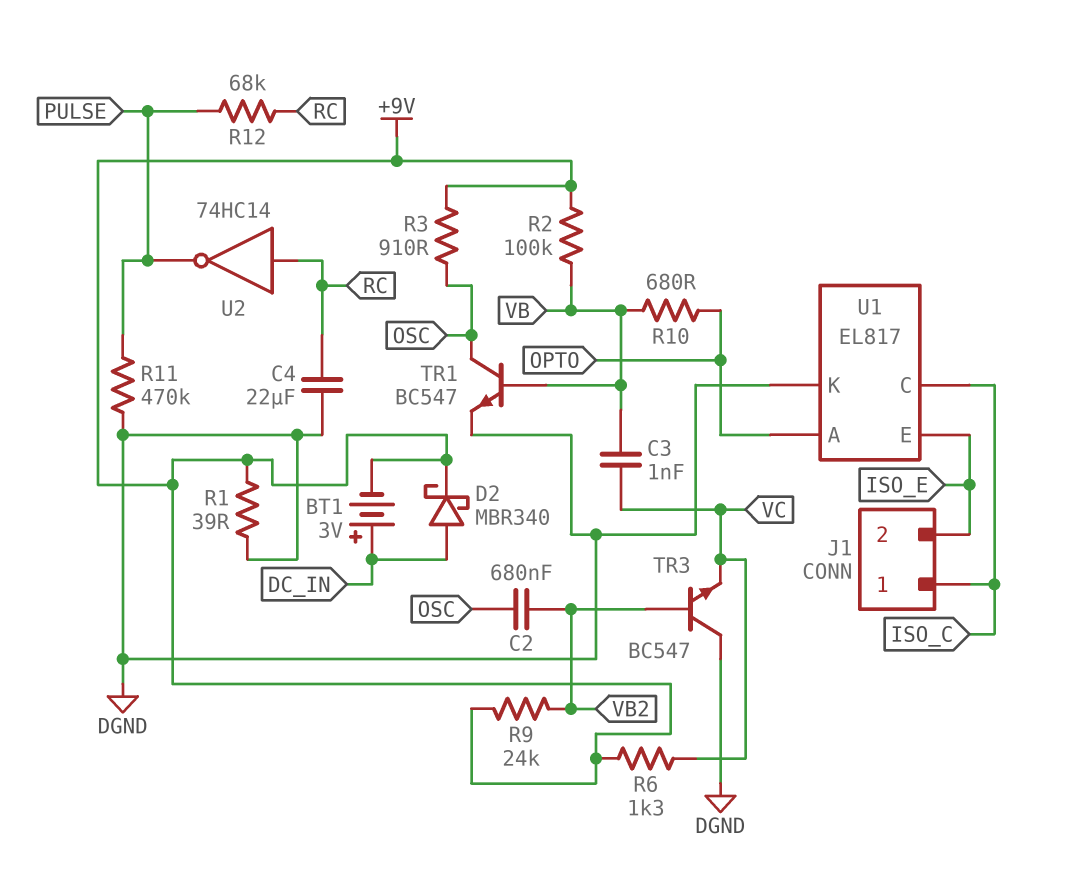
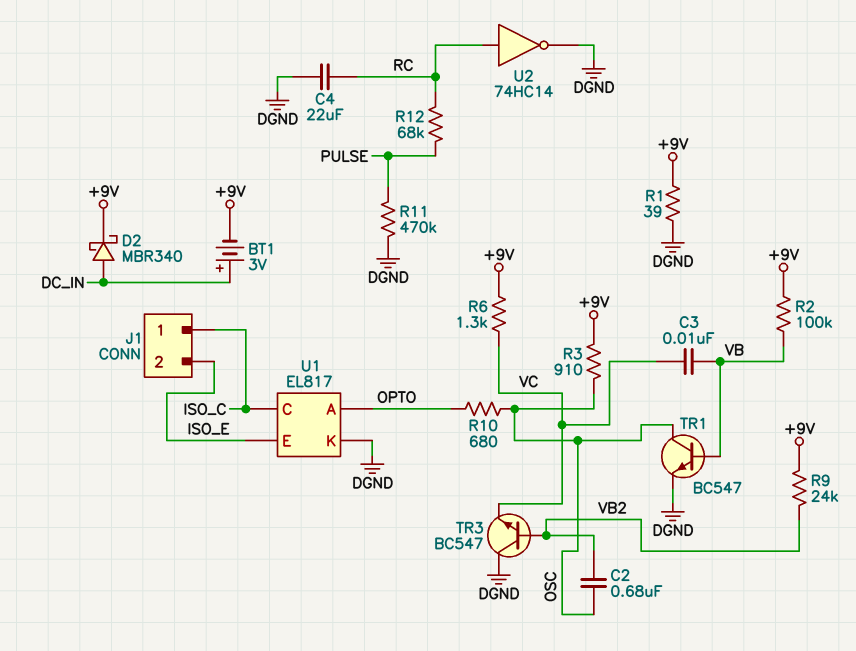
C3: 1nF (VB, VC) -> 10nF (VB, VC)
R10: 680 (OPTO, VB) -> 680 (OPTO, OSC)
U2: NOT 74HC14 (in RC, out PULSE) -> NOT 74HC14 (in RC, out DGND)

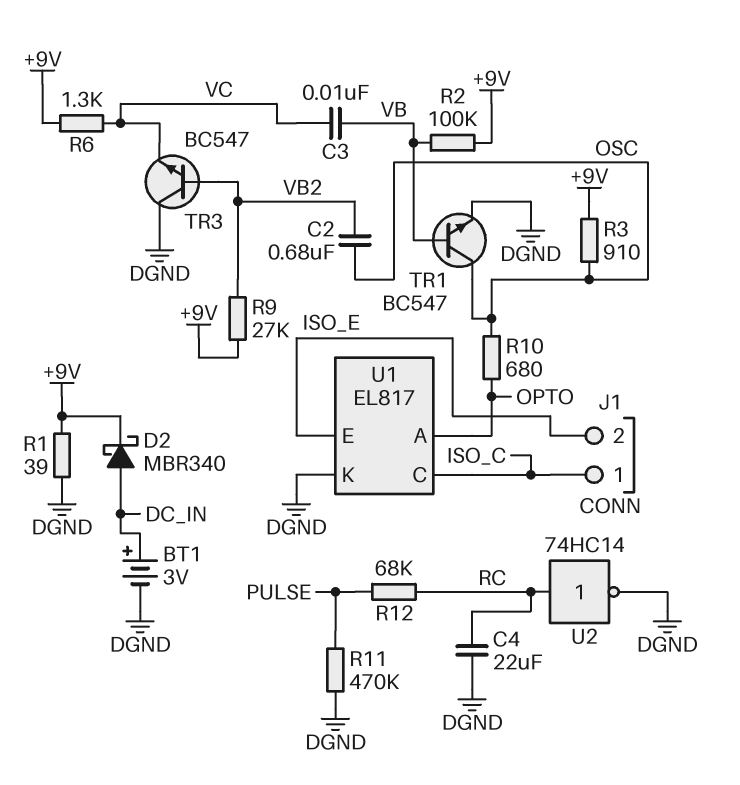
BT1: 3V (plus DC_IN, minus +9V) -> 3V (plus DC_IN, minus DGND)
R9: 24k (+9V, VB2) -> 27k (+9V, VB2)

